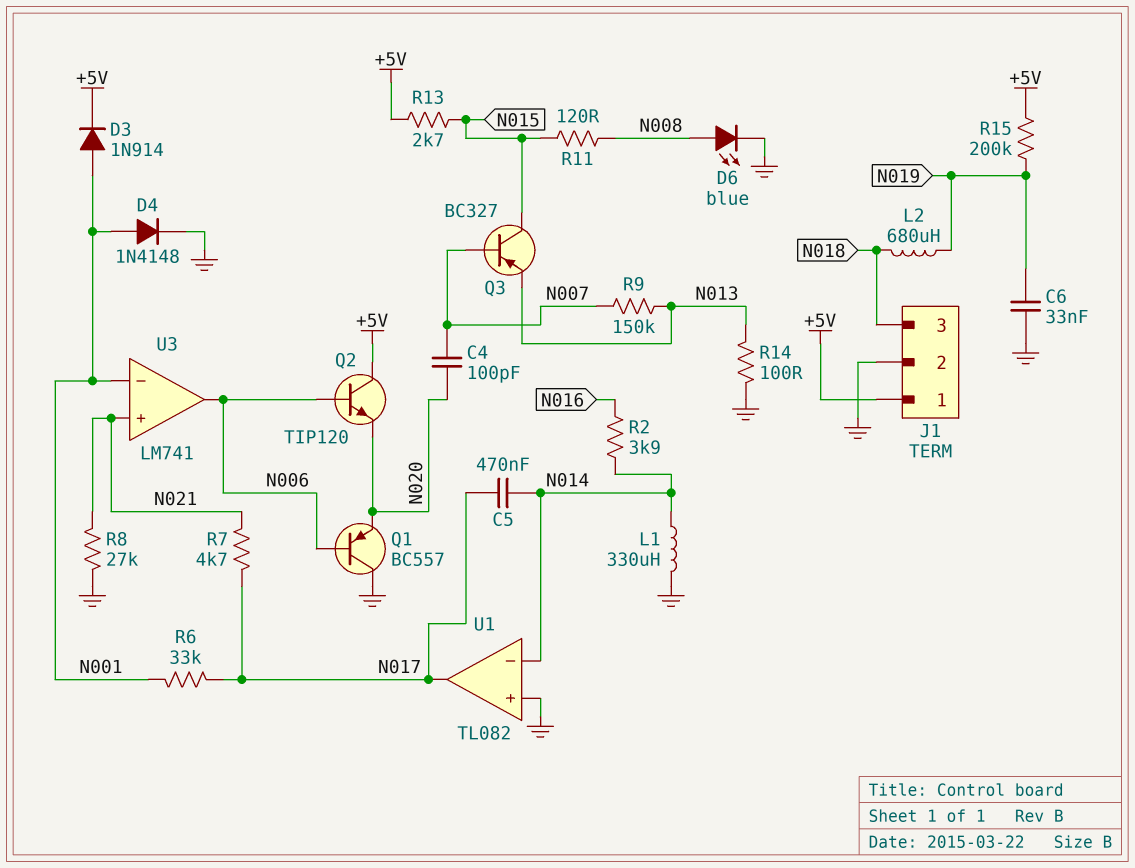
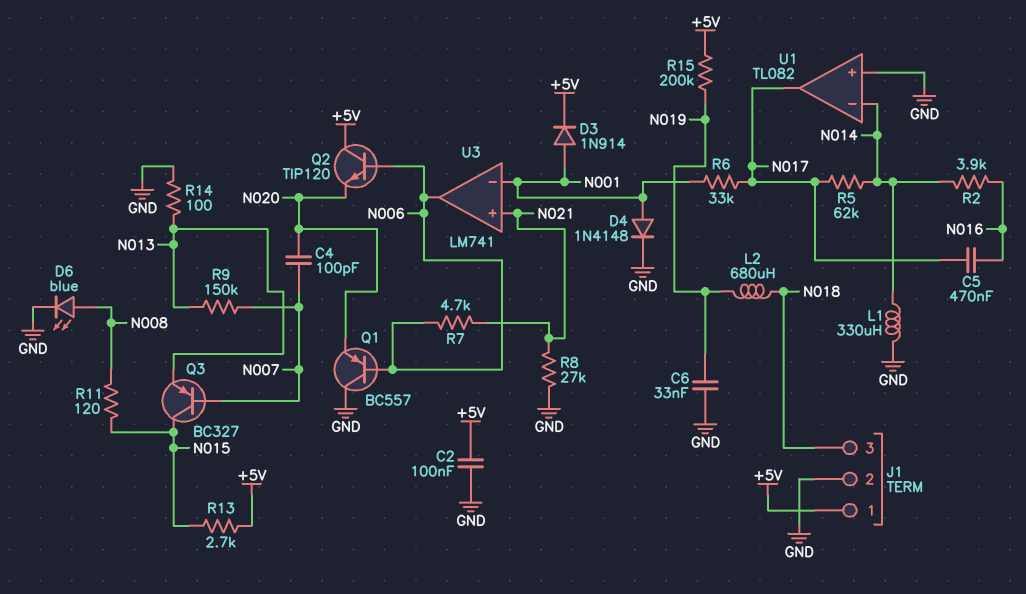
C2: none -> 100nF (+5V, GND)
C5: 470nF (N014, N017) -> 470nF (N016, N017)
R5: none -> 62k (N014, N017)
R7: 4.7k (N017, N021) -> 4.7k (N006, N021)

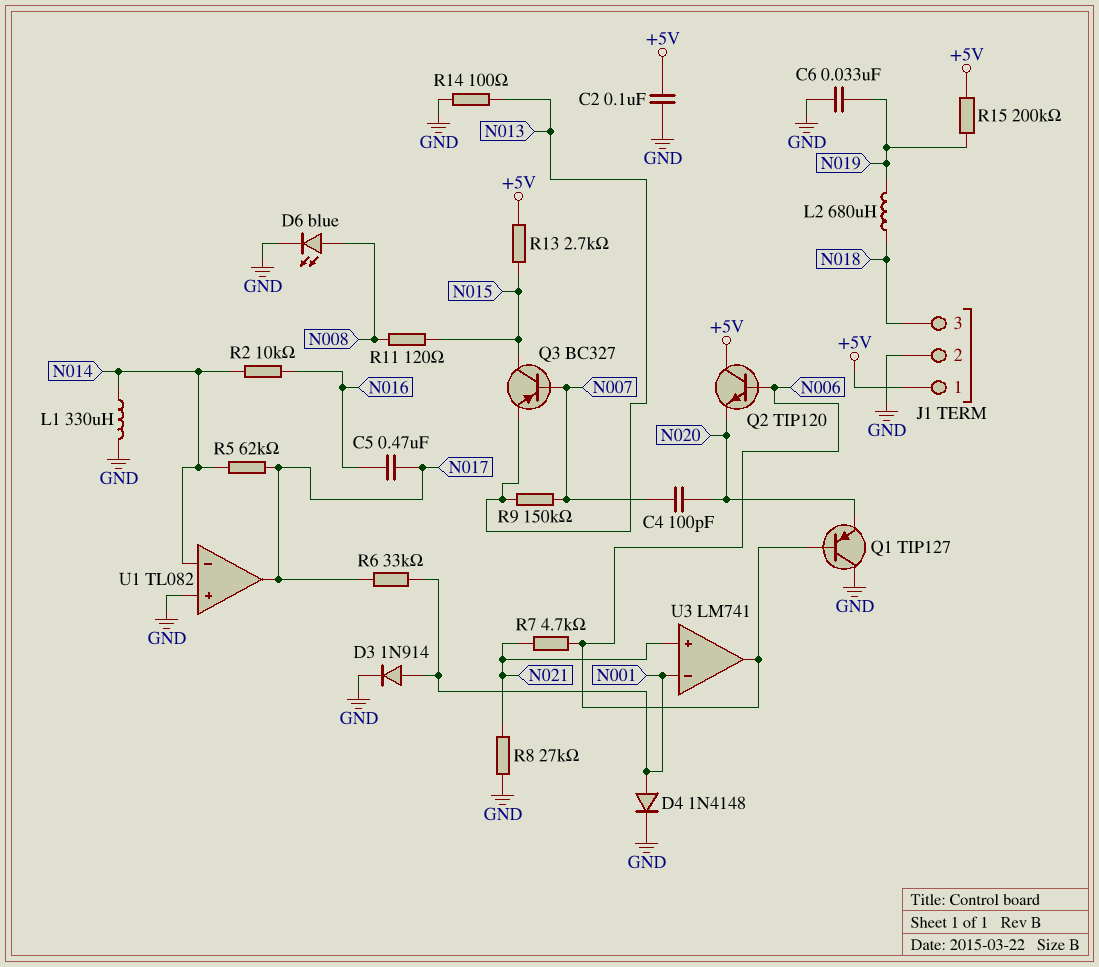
D3: diode 1N914 (A N001, K +5V) -> diode 1N914 (A N001, K GND)
Q1: PNP BC557 (B N006, C GND, E N020) -> PNP TIP127 (B N006, C GND, E N020)
R2: 3.9k (N014, N016) -> 10k (N014, N016)

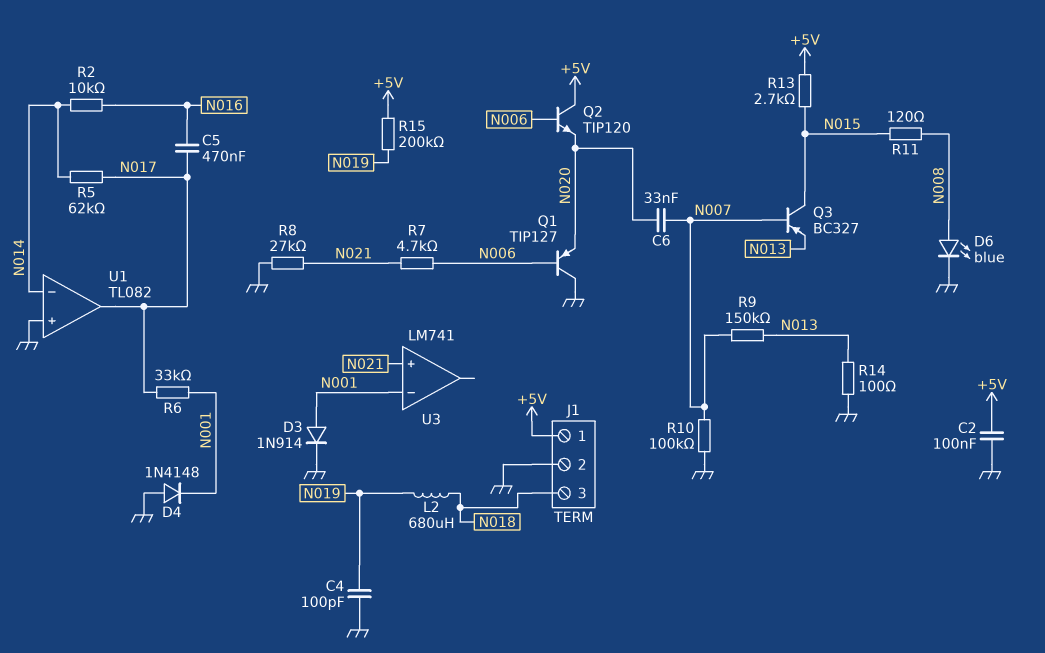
C4: 100pF (N007, N020) -> 100pF (GND, N019)
C6: 33nF (GND, N019) -> 33nF (N007, N020)
D4: diode 1N4148 (A N001, K GND) -> diode 1N4148 (A GND, K N001)
L1: 330uH (GND, N014) -> none
R10: none -> 100k (GND, N007)
U3 pin out: N006 -> none

